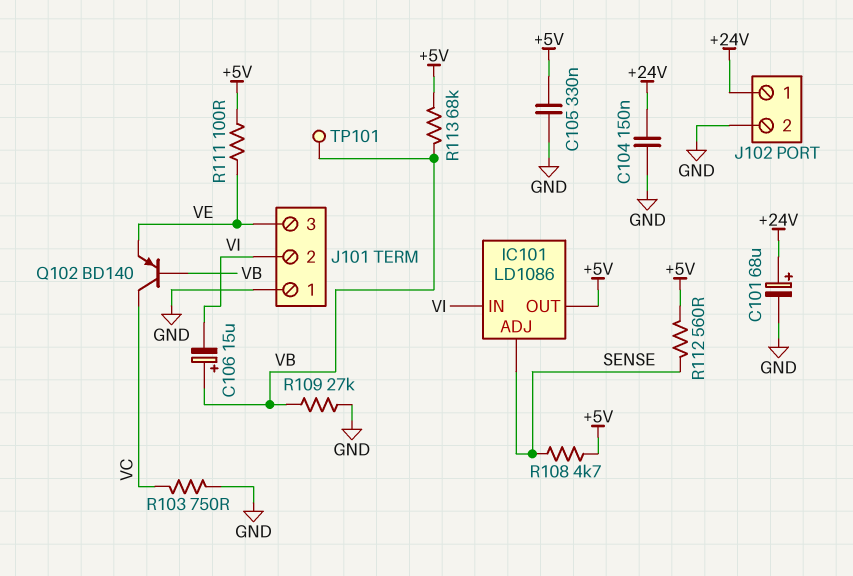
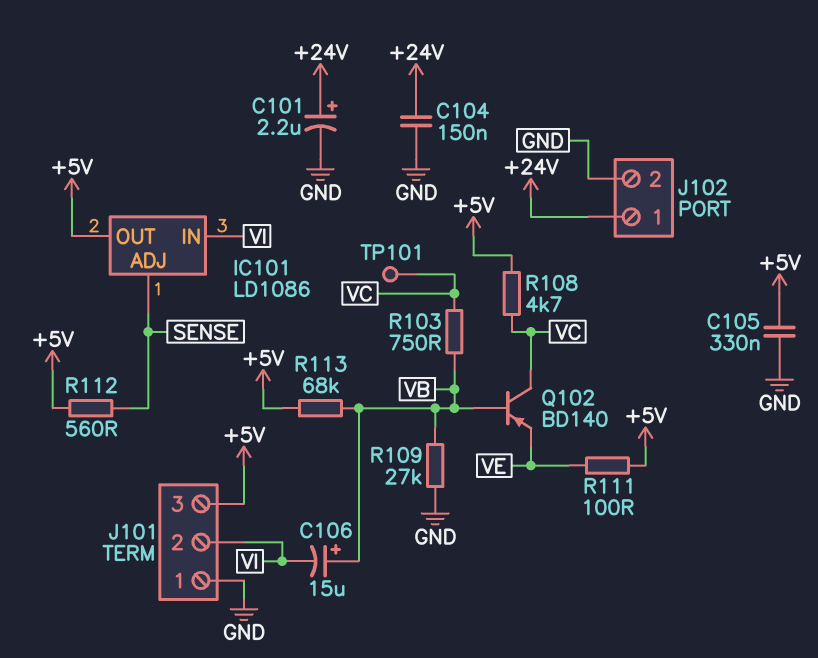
C101: 68uF (plus +24V, minus GND) -> 2.2uF (plus +24V, minus GND)
J101 pin 3: VE -> +5V
R103: 750 (GND, VC) -> 750 (VB, VC)
R108: 4.7k (+5V, SENSE) -> 4.7k (+5V, VC)
TP101: test point (VB) -> test point (VC)

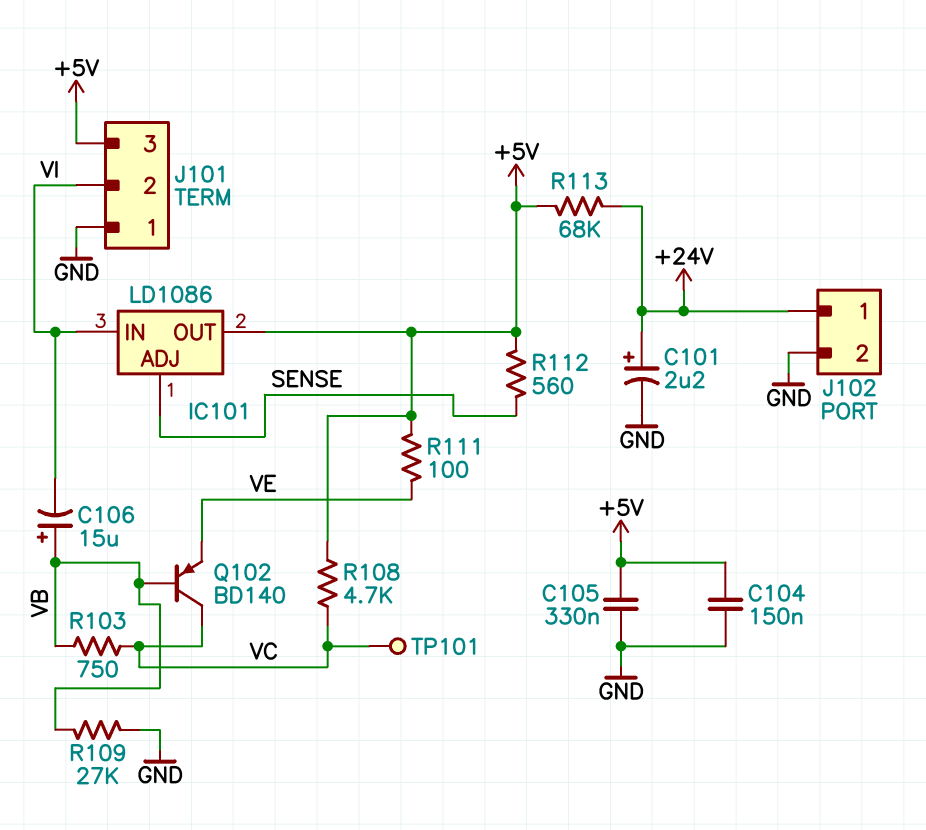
C104: 150nF (+24V, GND) -> 150nF (+5V, GND)
R113: 68k (+5V, VB) -> 68k (+5V, +24V)

